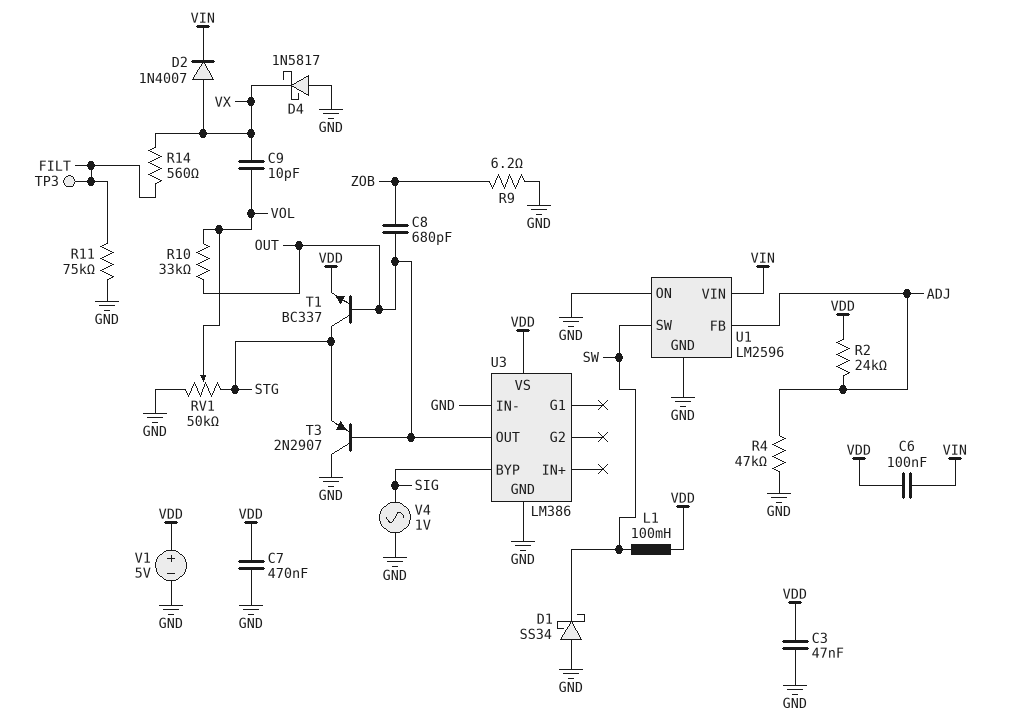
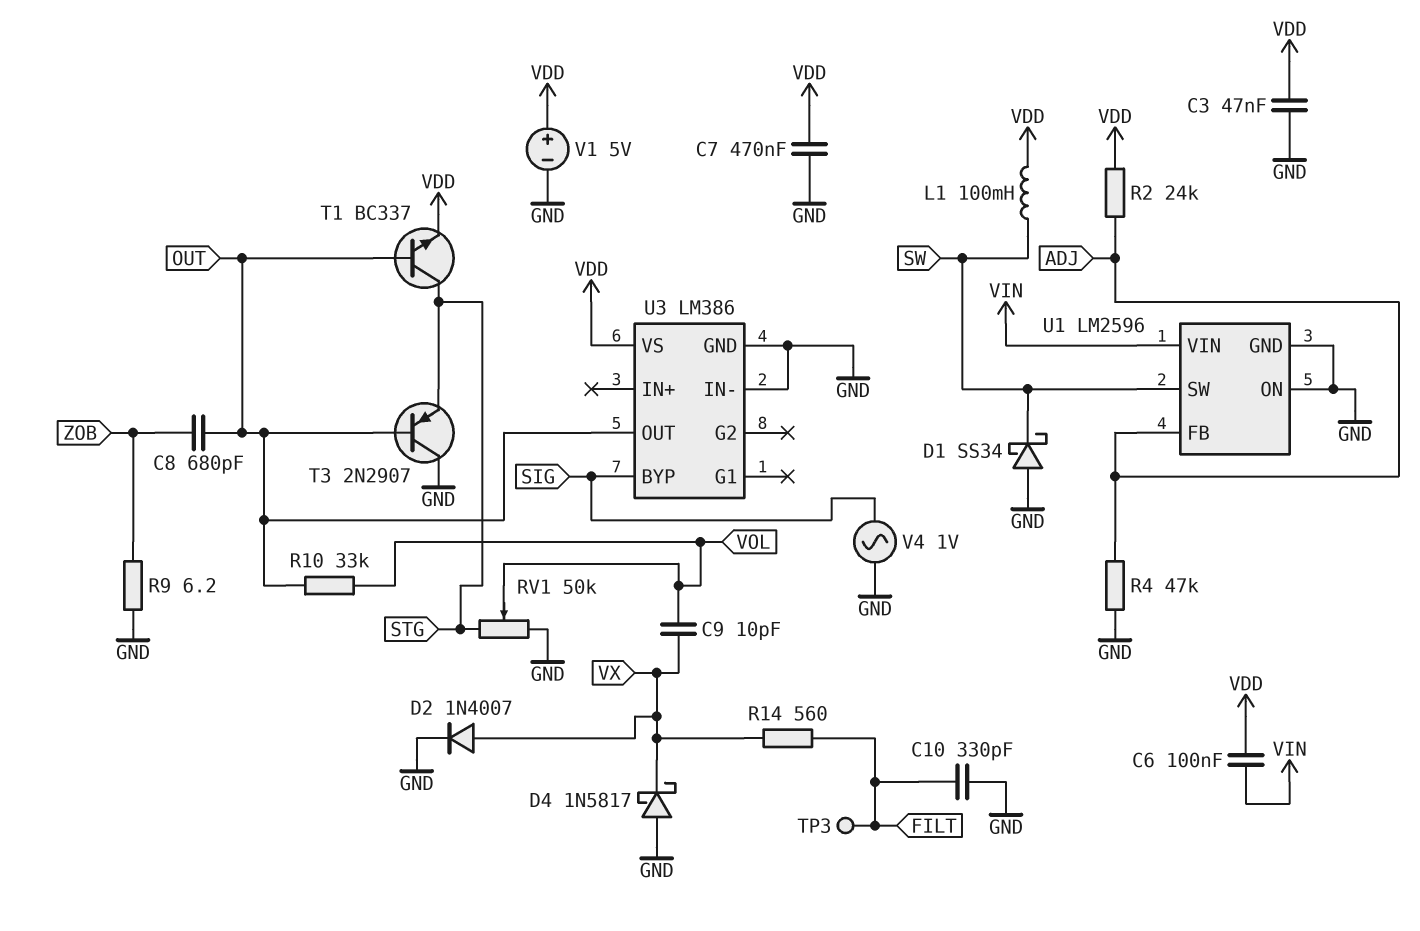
C10: none -> 330pF (FILT, GND)
D2: diode 1N4007 (A VX, K VIN) -> diode 1N4007 (A VX, K GND)
R11: 75k (FILT, GND) -> none

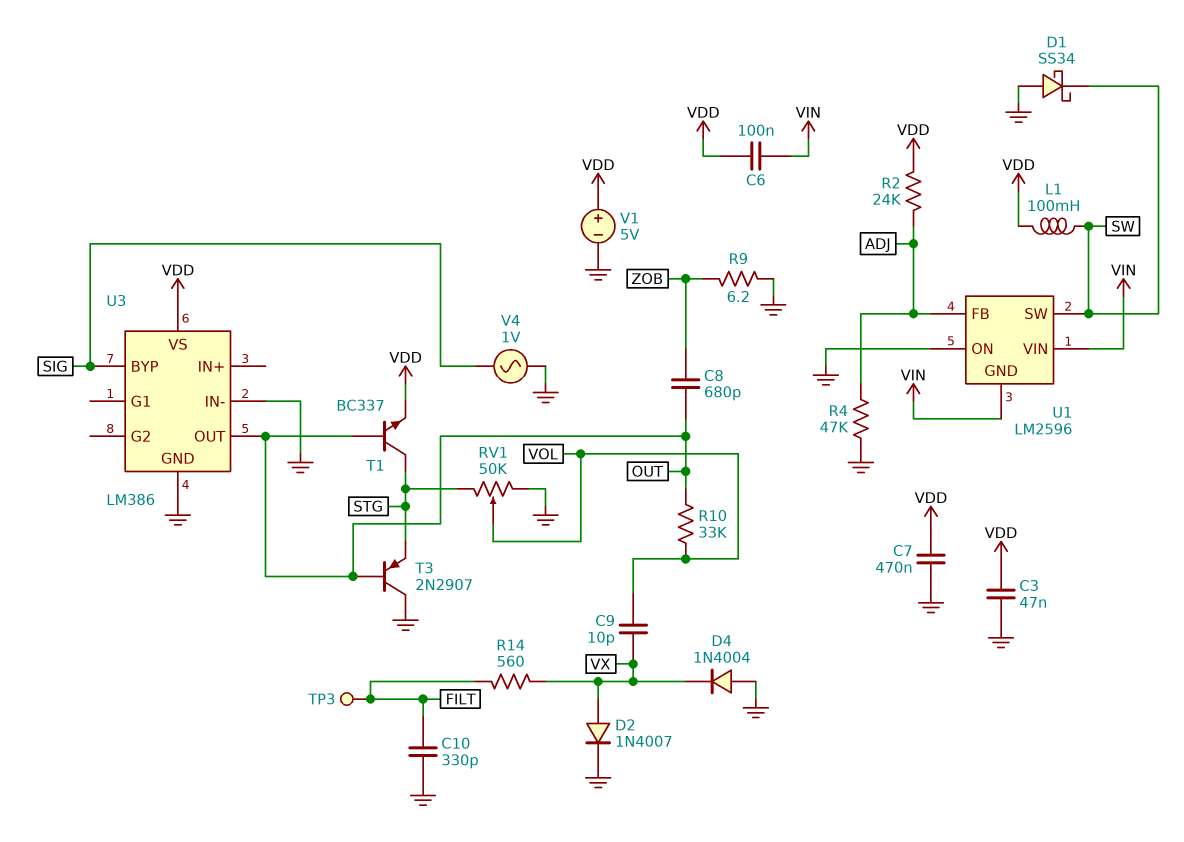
D4: schottky 1N5817 (A GND, K VX) -> diode 1N4004 (A GND, K VX)
U1 pin GND: GND -> VIN

